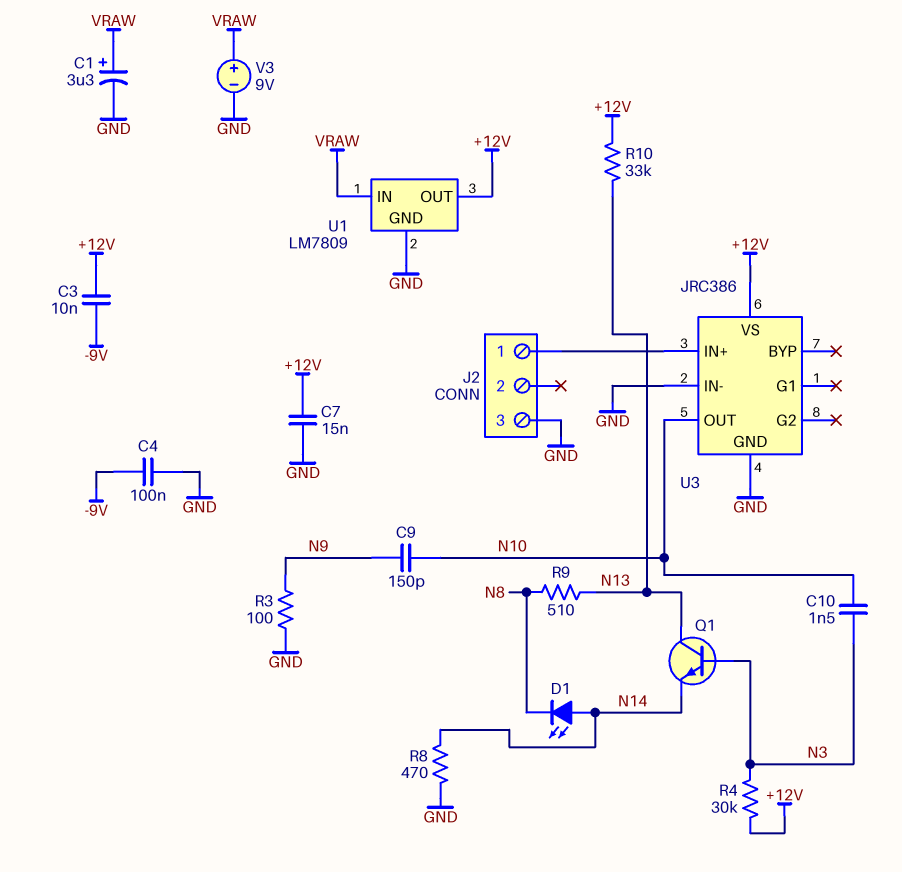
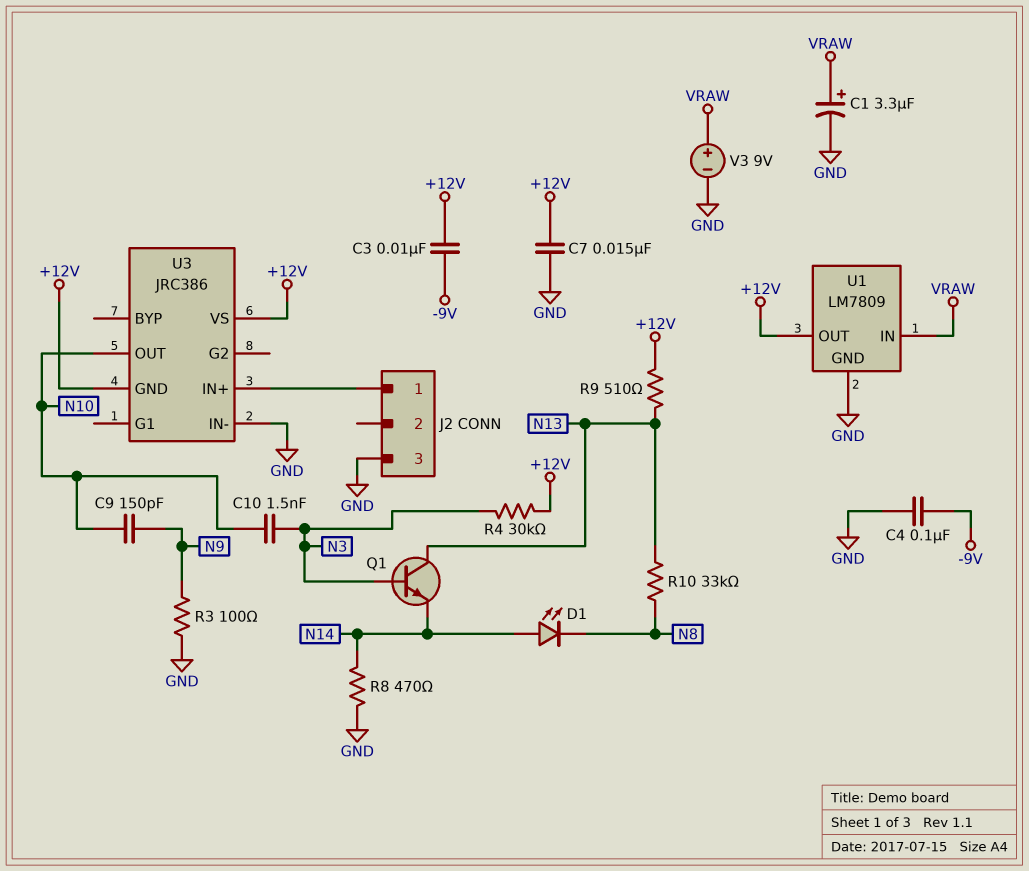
R9: 510 (N8, N13) -> 510 (+12V, N13)
R10: 33k (+12V, N13) -> 33k (N8, N13)
U3 pin GND: GND -> +12V

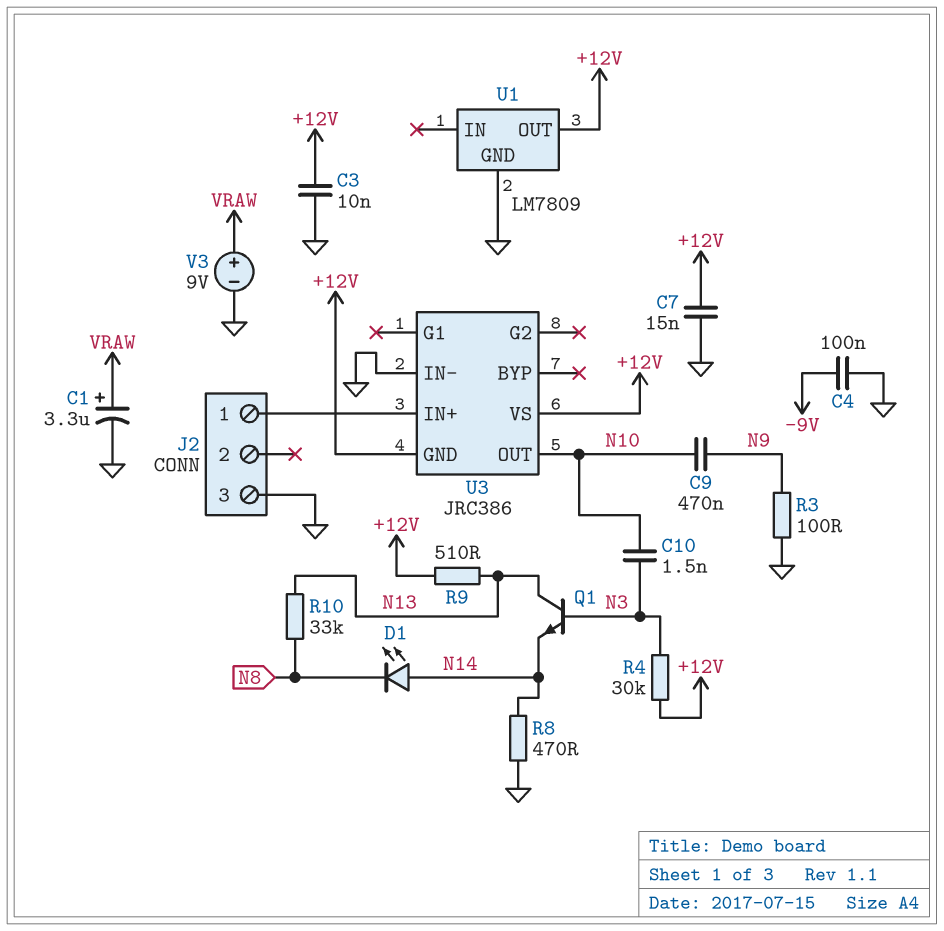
C3: 10nF (+12V, -9V) -> 10nF (+12V, GND)
C9: 150pF (N9, N10) -> 470nF (N9, N10)
U1 pin IN: VRAW -> none

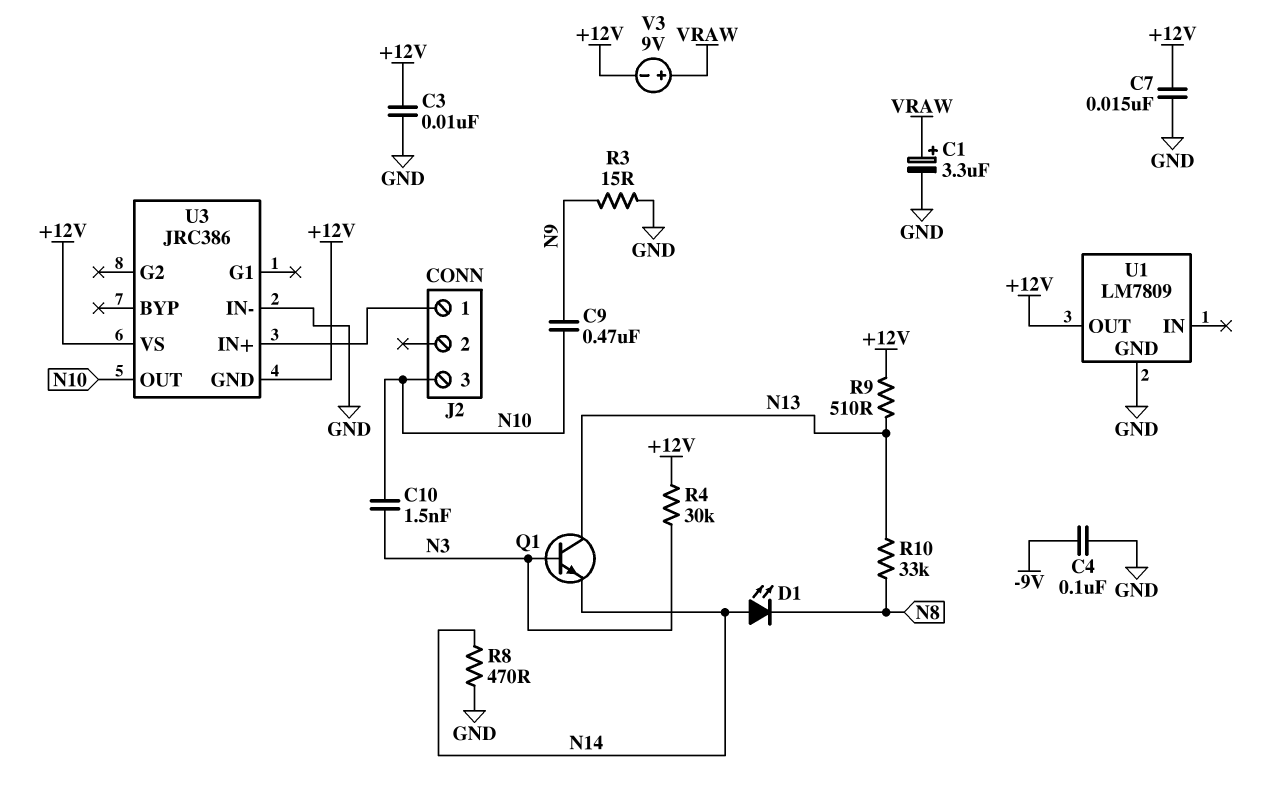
J2 pin 3: GND -> N10
R3: 100 (GND, N9) -> 15 (GND, N9)
V3: 9V (plus VRAW, minus GND) -> 9V (plus VRAW, minus +12V)

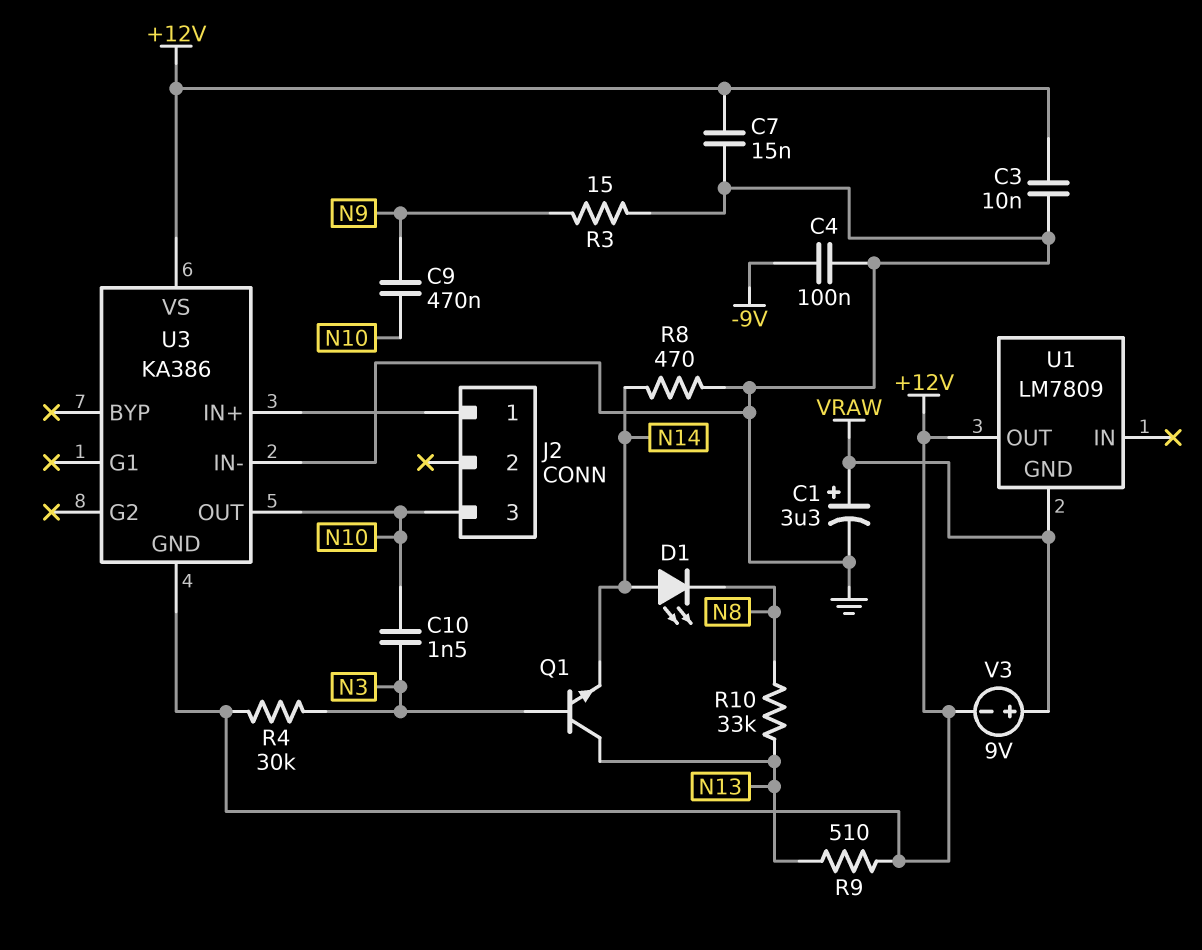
U1 pin GND: GND -> VRAW
U3: JRC386 -> KA386

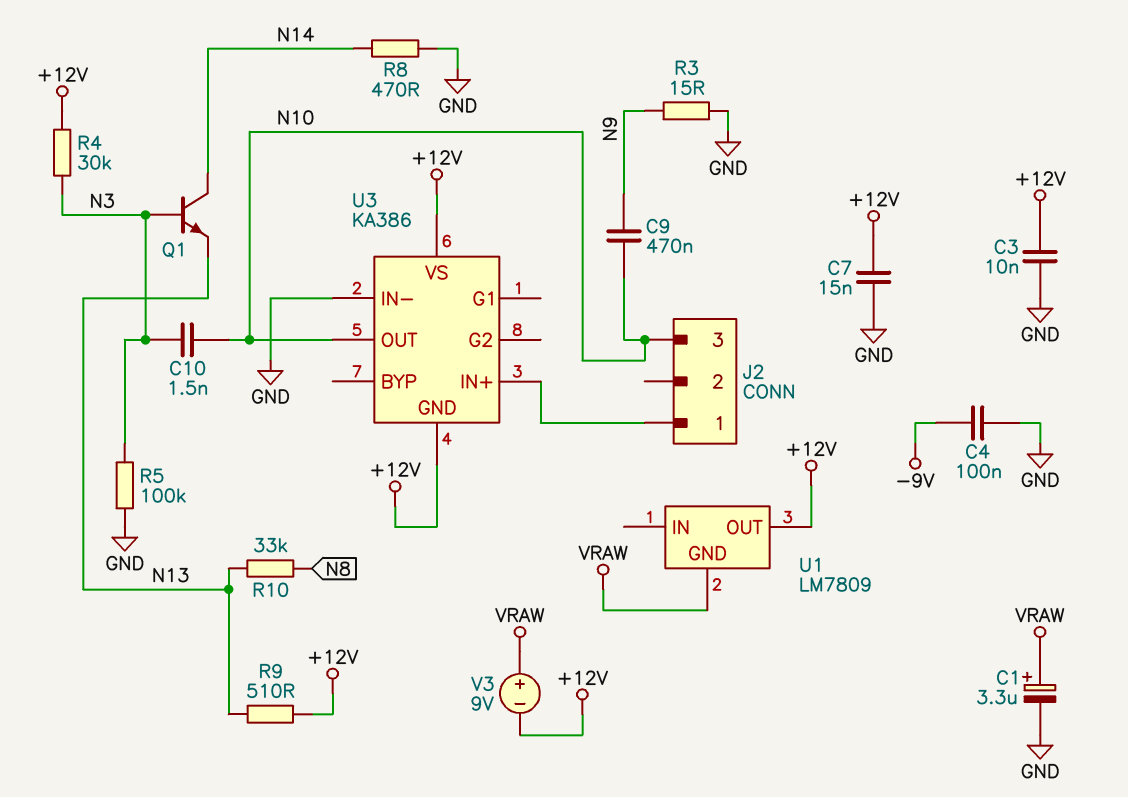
D1: LED (A N14, K N8) -> none
Q1: NPN (B N3, C N13, E N14) -> NPN (B N3, C N14, E N13)
R5: none -> 100k (GND, N3)

